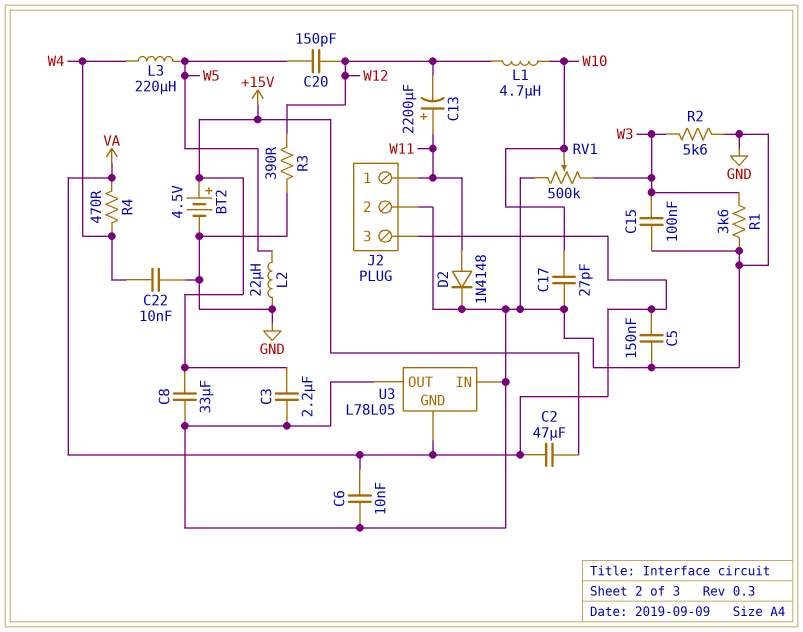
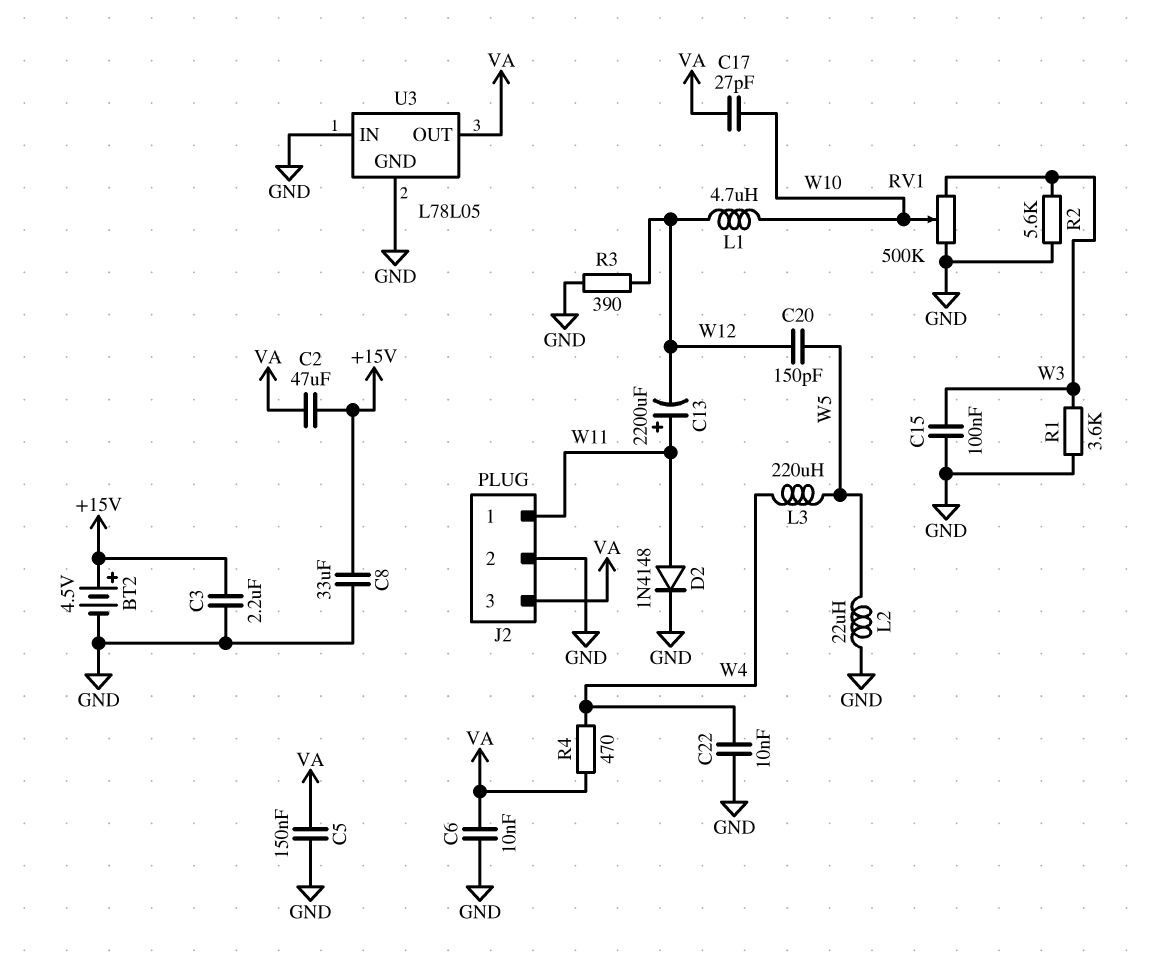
C17: 27pF (GND, W10) -> 27pF (VA, W10)
U3 pin GND: VA -> GND
U3 pin OUT: GND -> VA

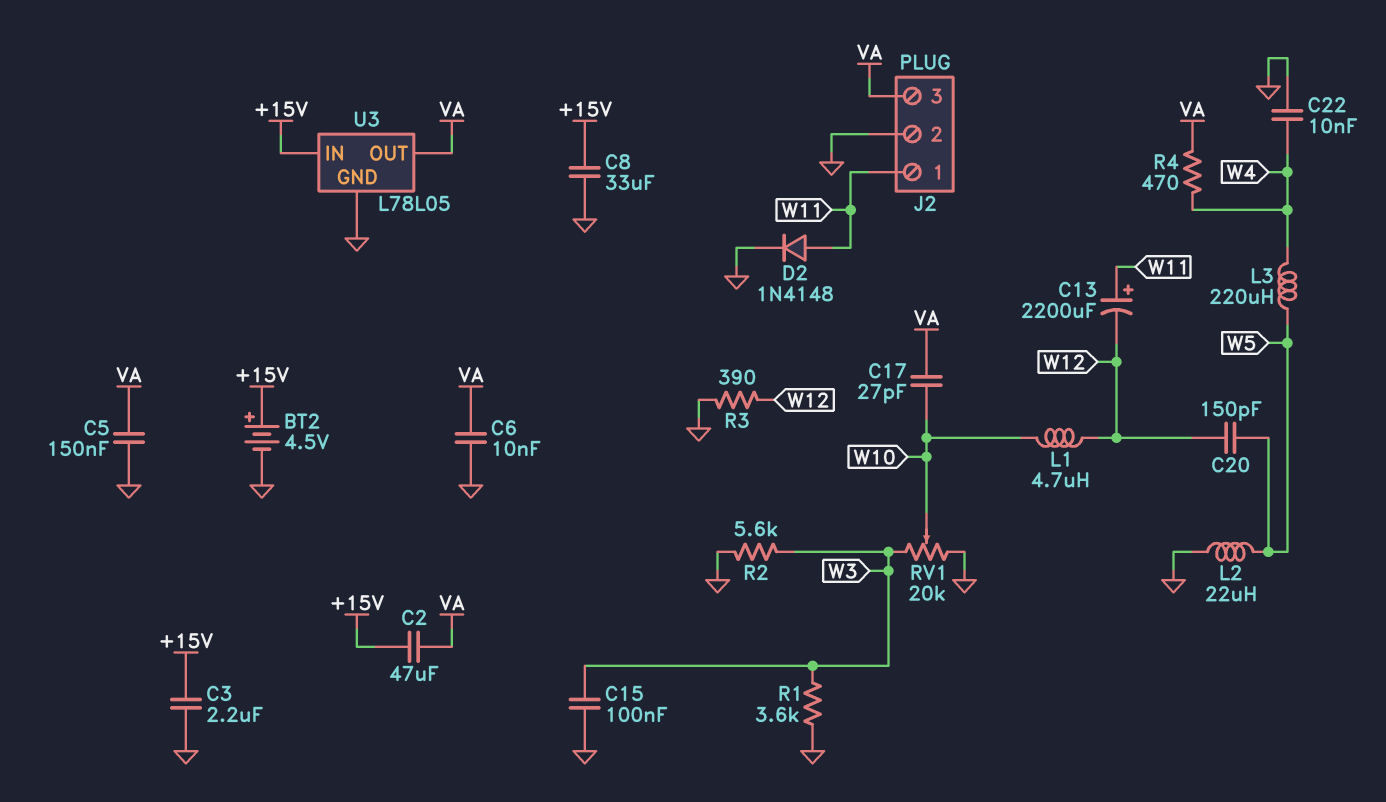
RV1: 500k (GND, W3, wiper W10) -> 20k (GND, W3, wiper W10)
U3 pin IN: GND -> +15V

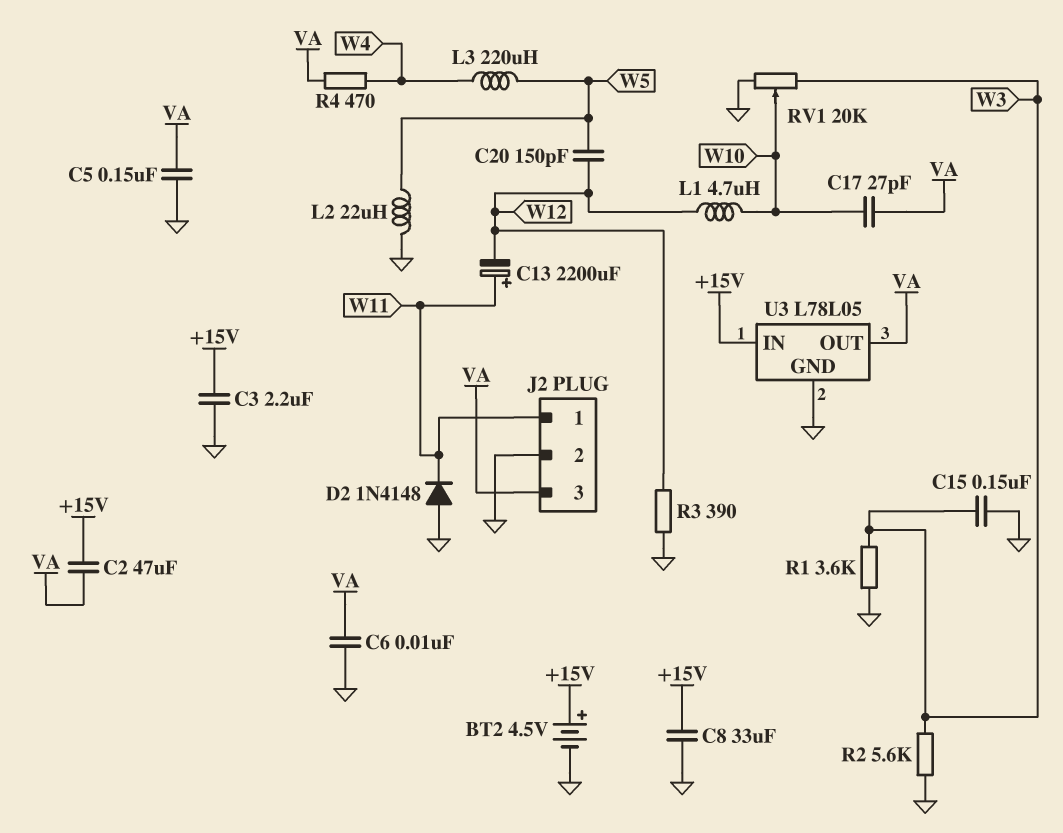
C15: 100nF (GND, W3) -> 150nF (GND, W3)
C22: 10nF (GND, W4) -> none
D2: diode 1N4148 (A W11, K GND) -> diode 1N4148 (A GND, K W11)

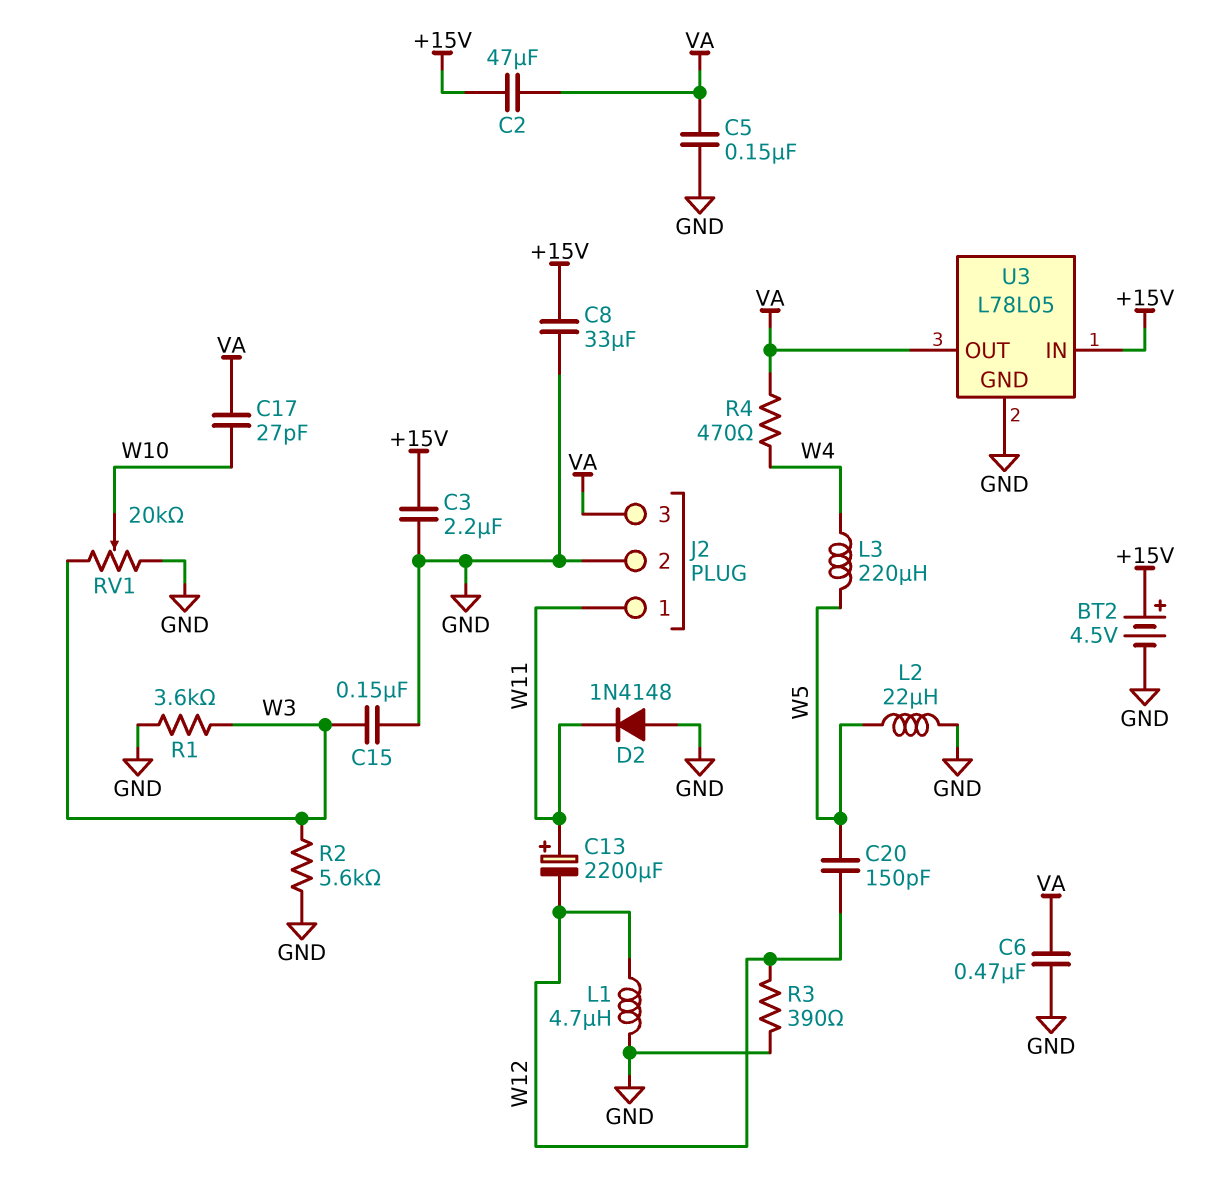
C6: 10nF (GND, VA) -> 470nF (GND, VA)
L1: 4.7uH (W10, W12) -> 4.7uH (GND, W12)

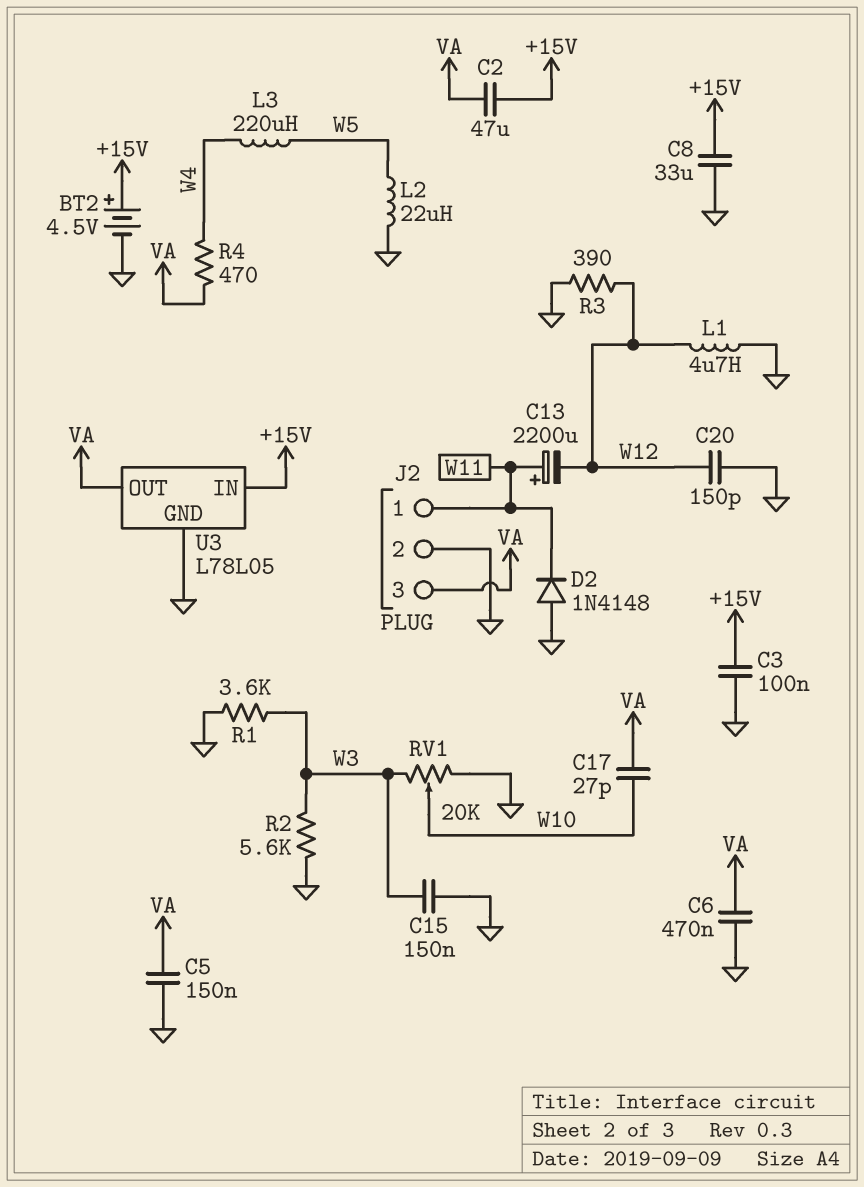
C3: 2.2uF (+15V, GND) -> 100nF (+15V, GND)
C20: 150pF (W5, W12) -> 150pF (GND, W12)

